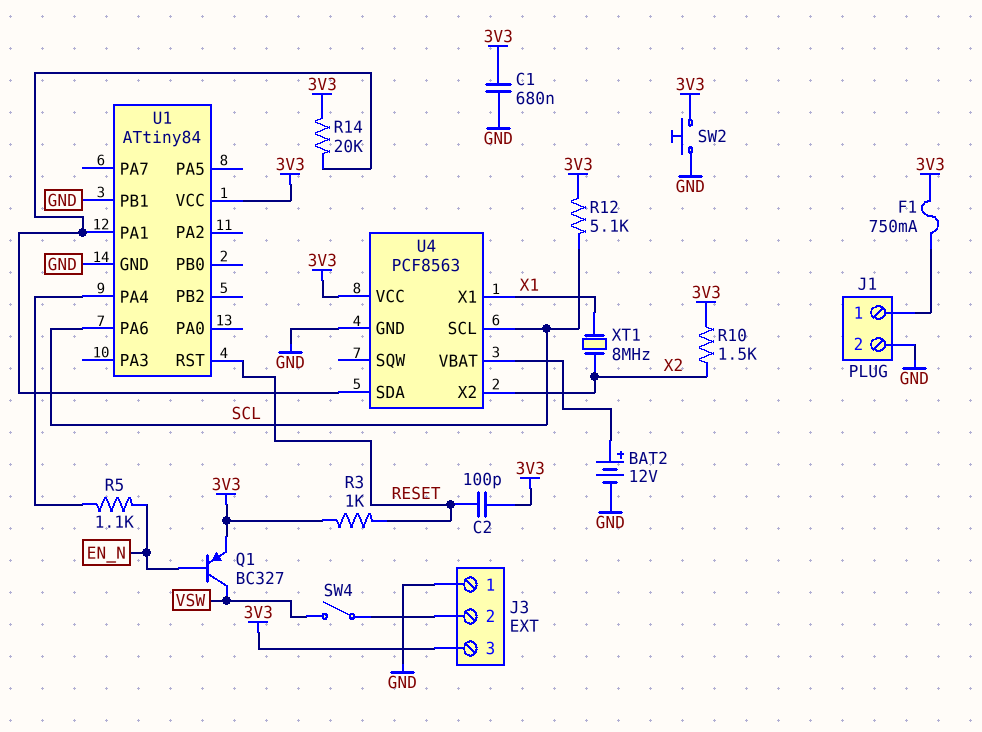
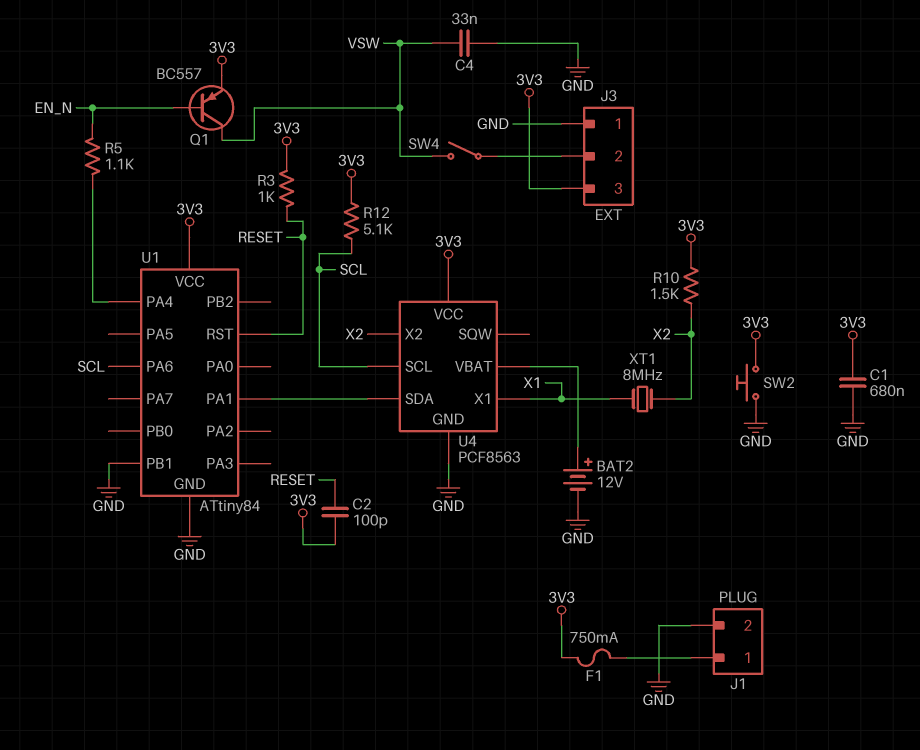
C4: none -> 33nF (GND, VSW)
Q1: PNP BC327 (B EN_N, C VSW, E 3V3) -> PNP BC557 (B EN_N, C VSW, E 3V3)
R14: 20k (3V3, U1/PA1) -> none

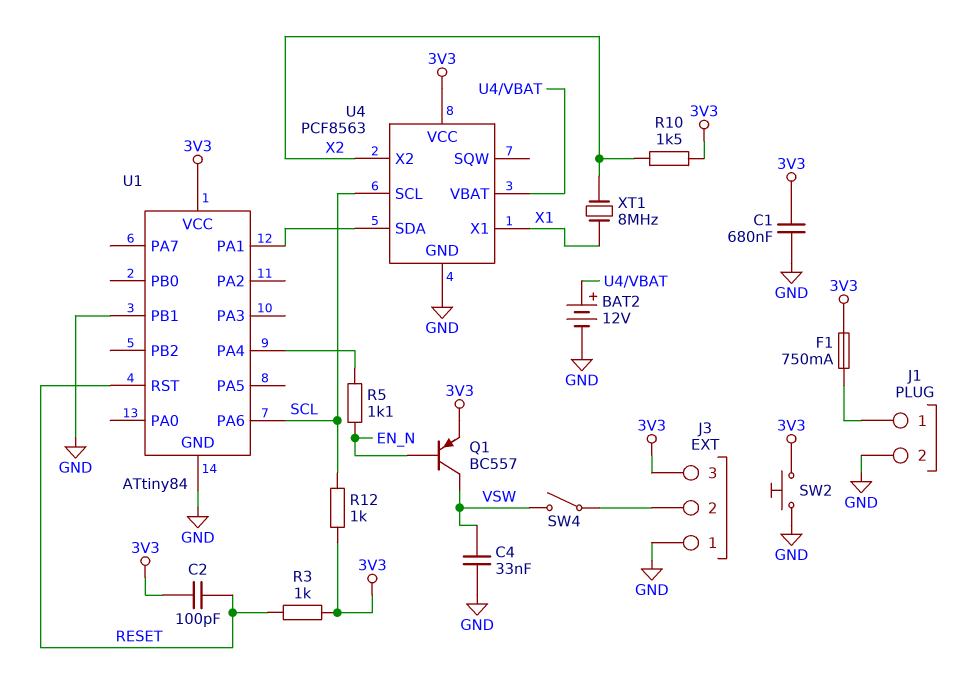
R12: 5.1k (3V3, SCL) -> 1k (3V3, SCL)

